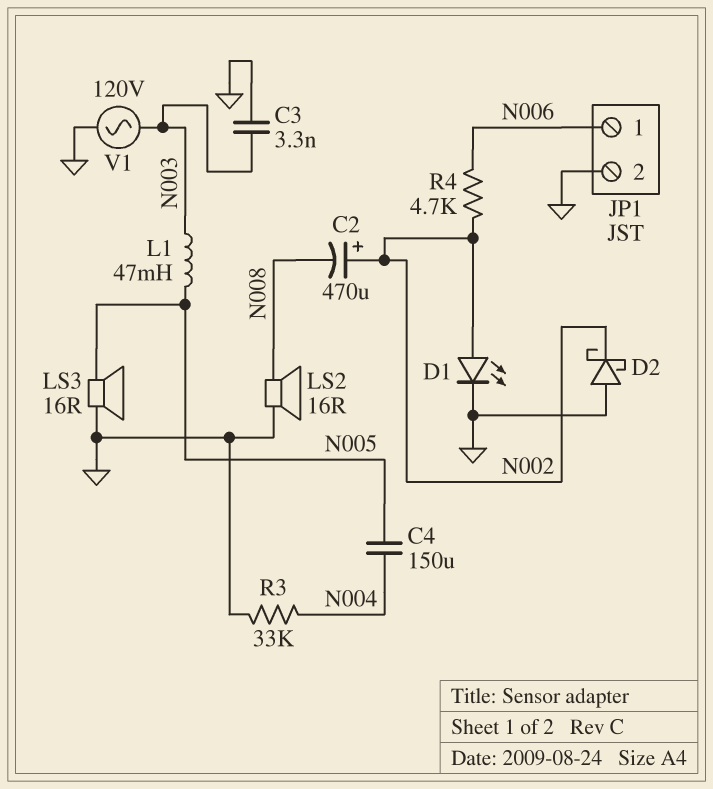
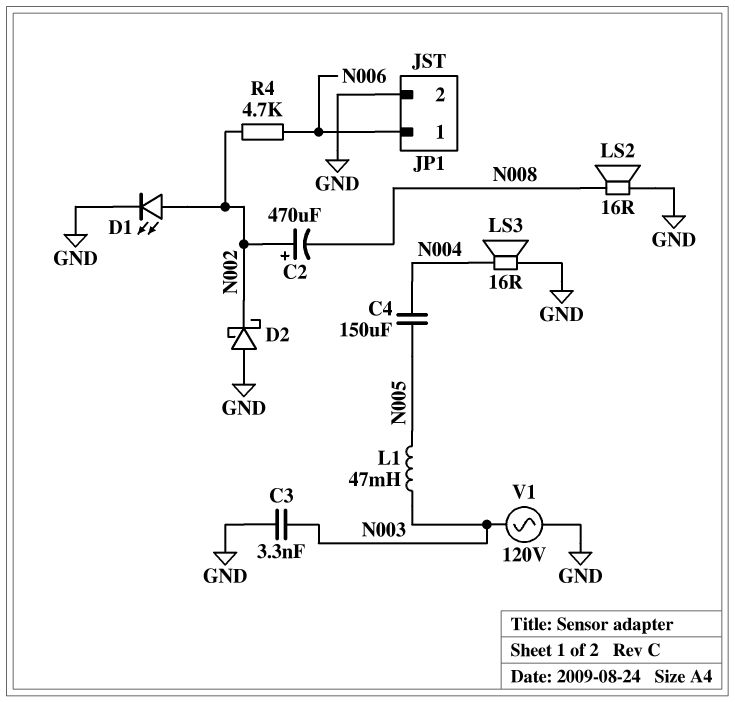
LS3: speaker 16R (GND, N005) -> speaker 16R (GND, N004)
R3: 33k (GND, N004) -> none

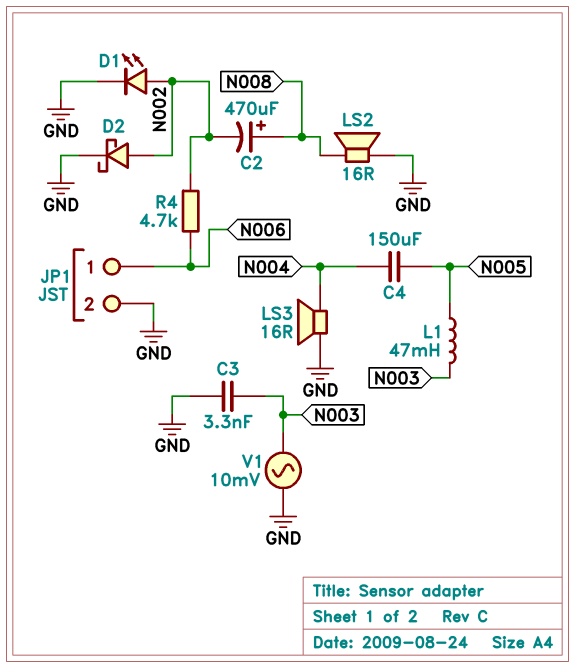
C2: 470uF (plus N002, minus N008) -> 470uF (plus N008, minus N002)
D2: schottky (A GND, K N002) -> schottky (A N002, K GND)
V1: AC 120V (GND, N003) -> AC 10mV (GND, N003)

